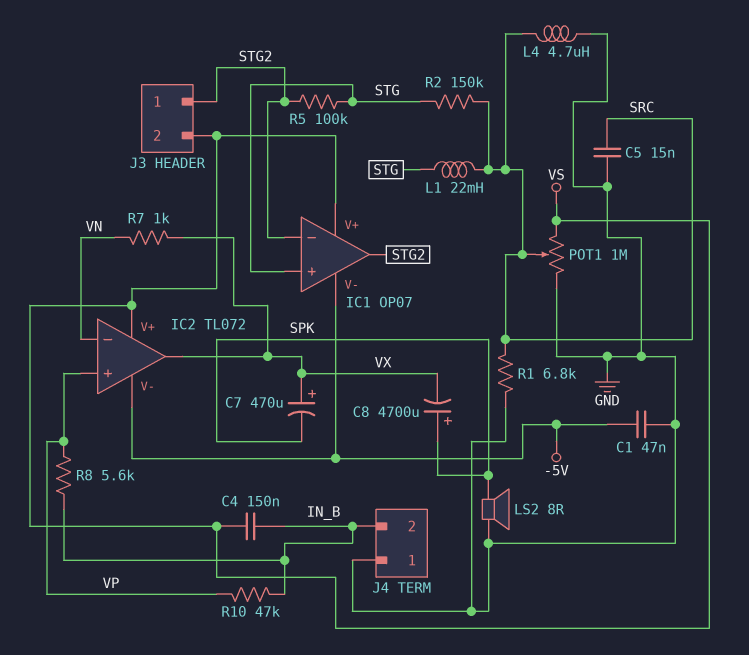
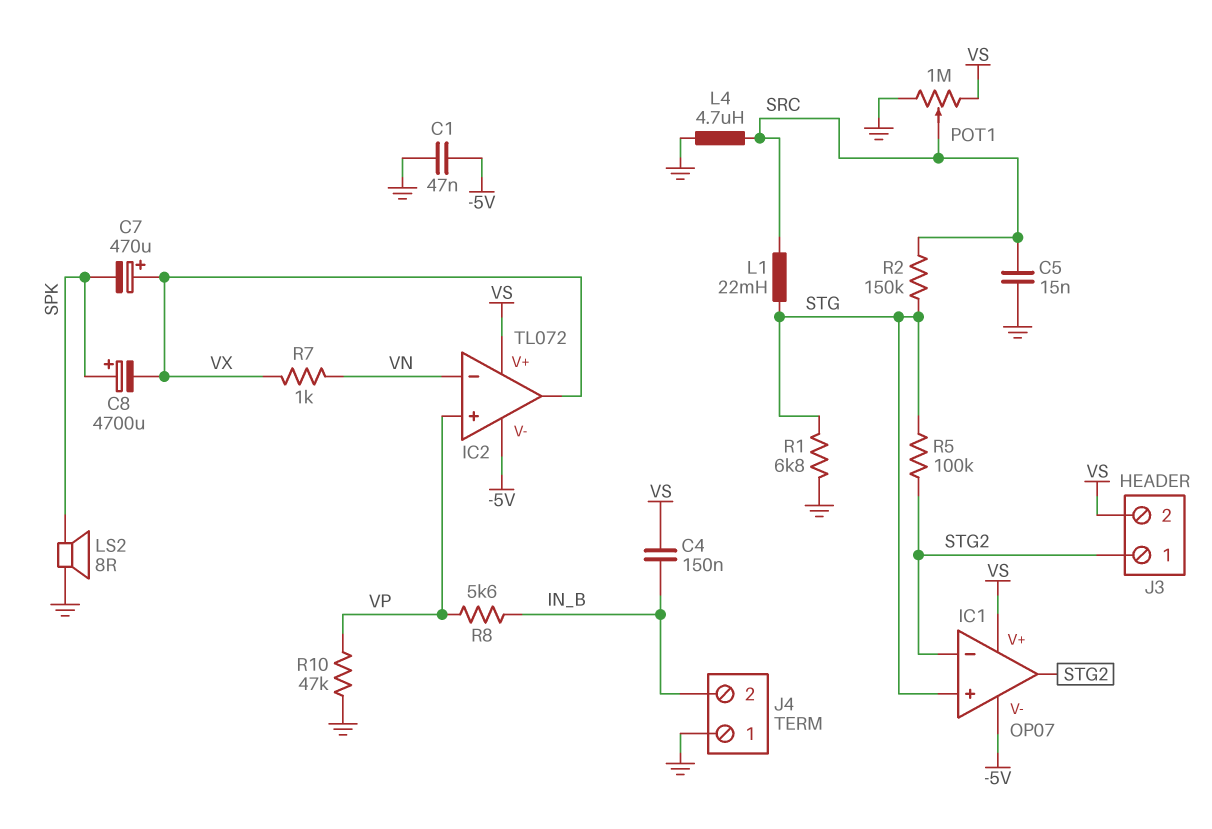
R1: 6.8k (GND, SRC) -> 6.8k (GND, STG)
R10: 47k (IN_B, VP) -> 47k (GND, VP)

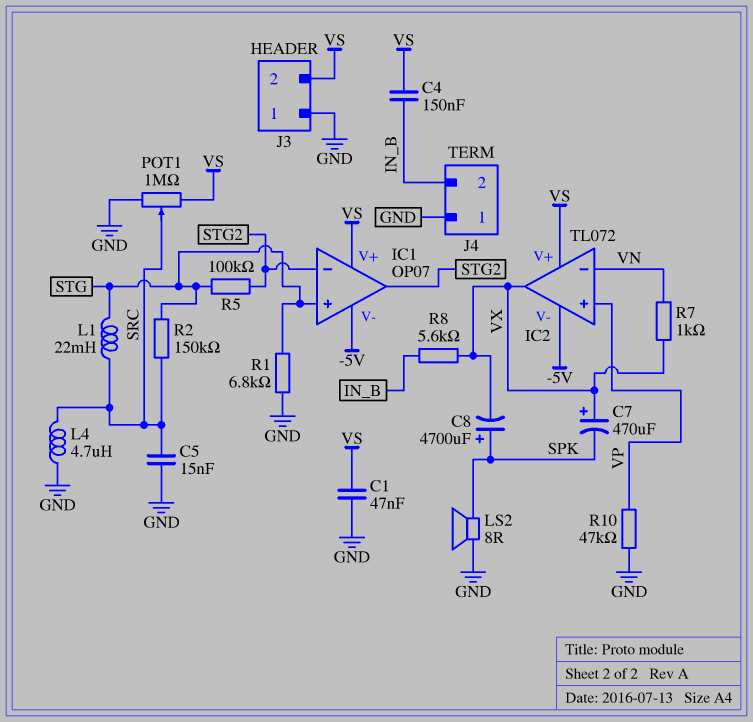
C1: 47nF (-5V, GND) -> 47nF (GND, VS)
J3 pin 1: STG2 -> GND
R8: 5.6k (IN_B, VP) -> 5.6k (IN_B, VX)

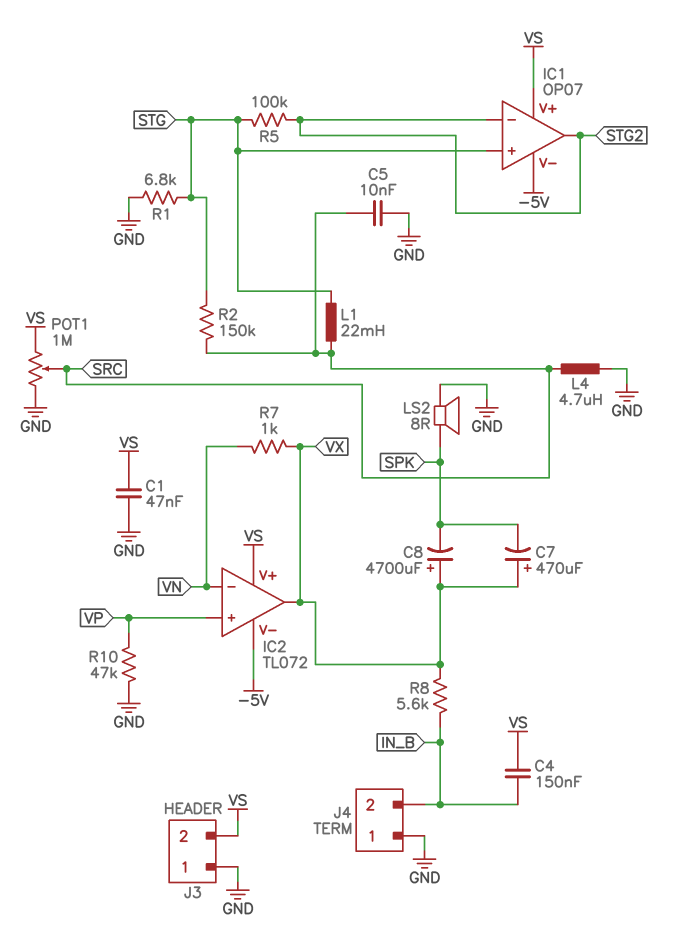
C5: 15nF (GND, SRC) -> 10nF (GND, SRC)
C8: 4700uF (plus SPK, minus VX) -> 4700uF (plus VX, minus SPK)

